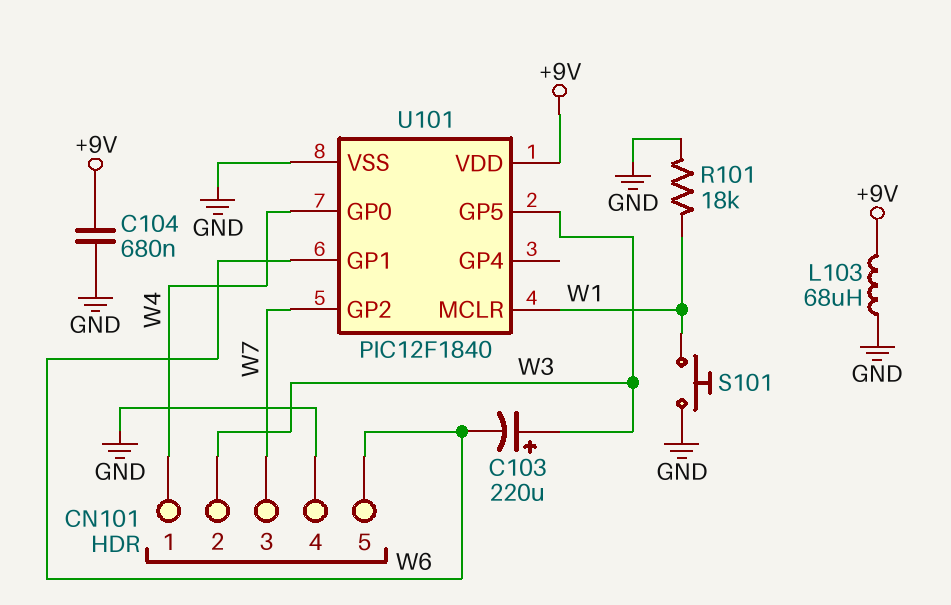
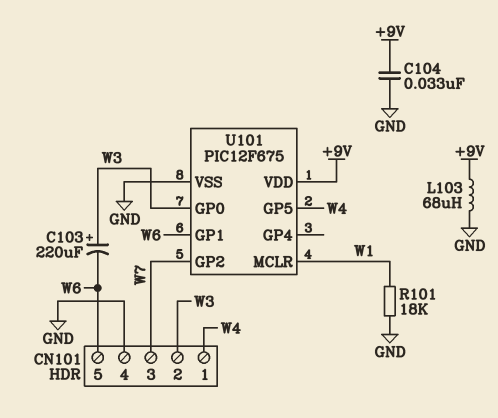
C104: 680nF (+9V, GND) -> 33nF (+9V, GND)
S101: button (GND, W1) -> none
U101: PIC12F1840 -> PIC12F675
U101 pin GP0: W4 -> W3
U101 pin GP5: W3 -> W4

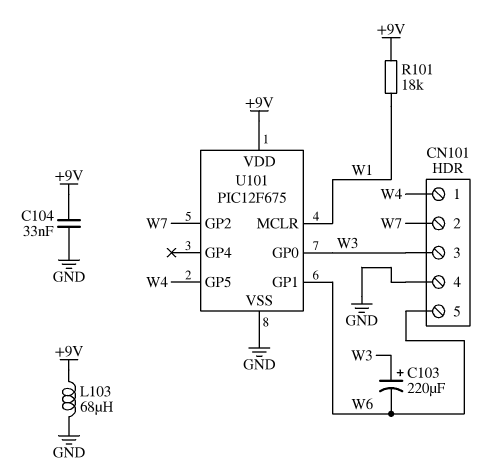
CN101 pin 2: W3 -> W7
CN101 pin 3: W7 -> W3
R101: 18k (GND, W1) -> 18k (+9V, W1)

